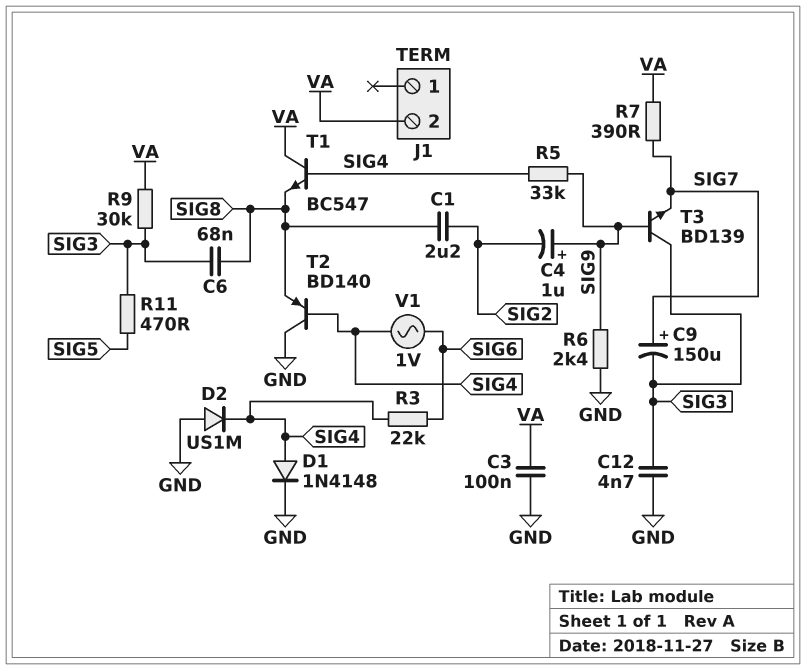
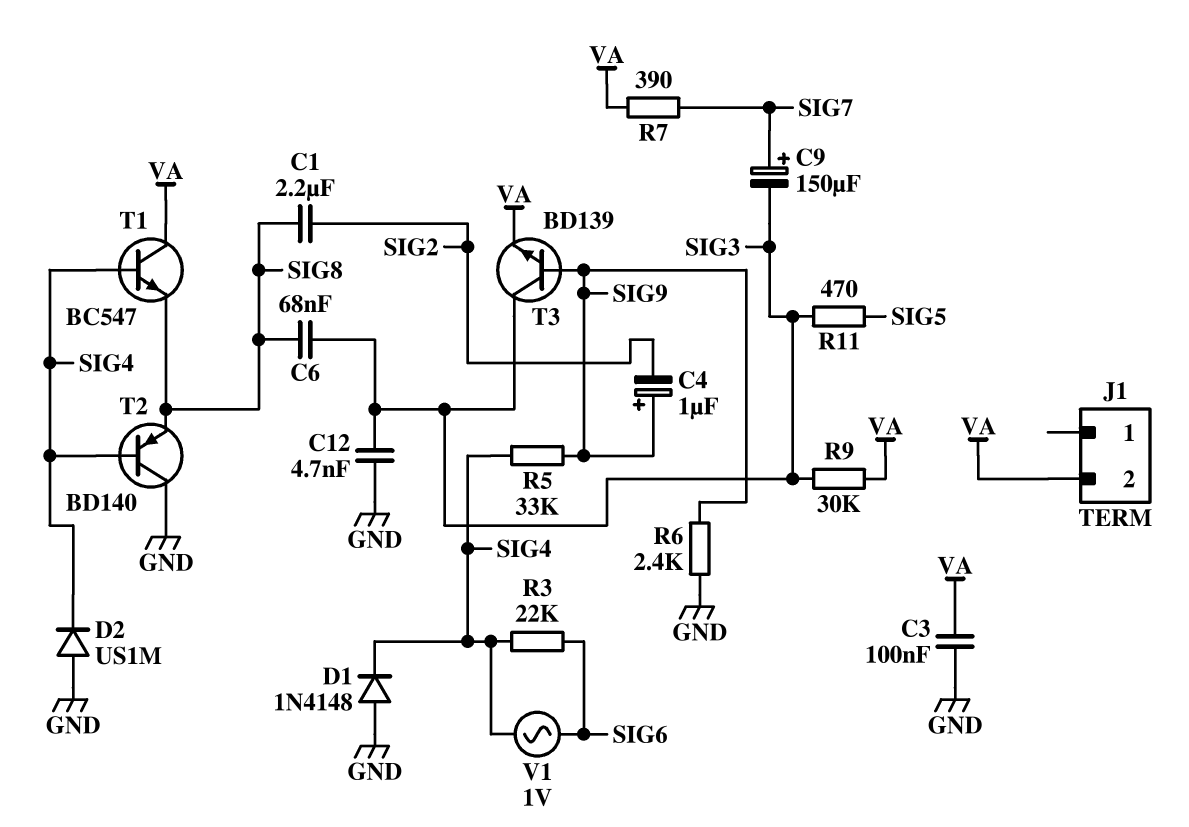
D1: diode 1N4148 (A SIG4, K GND) -> diode 1N4148 (A GND, K SIG4)
T3: NPN BD139 (B SIG9, C SIG3, E SIG7) -> NPN BD139 (B SIG9, C SIG3, E VA)

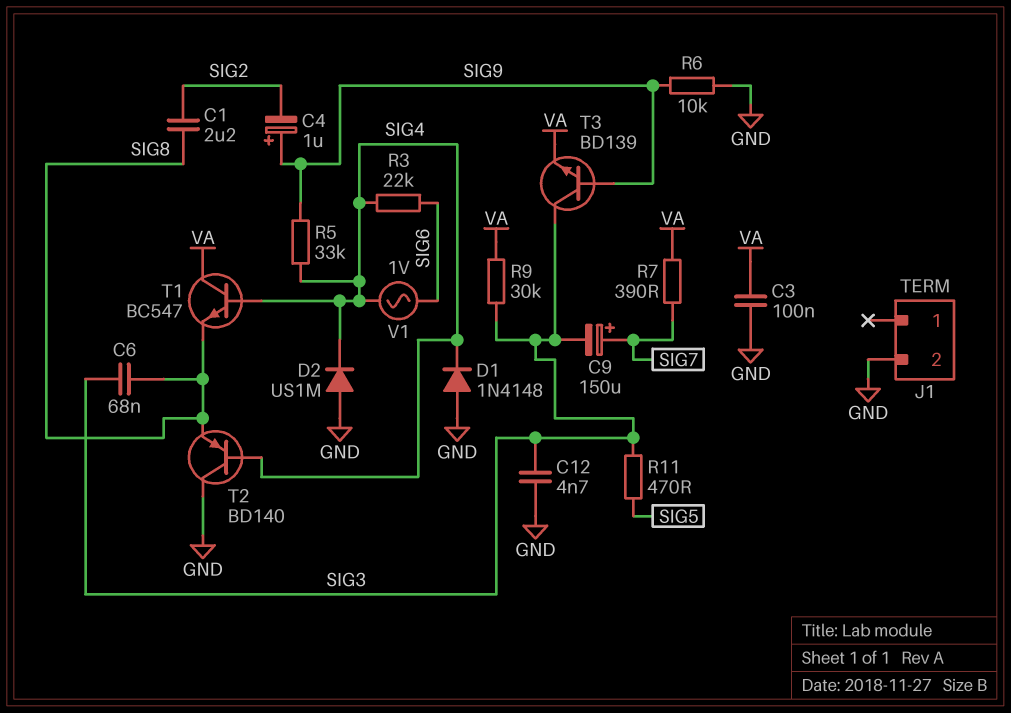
J1 pin 2: VA -> GND
R6: 2.4k (GND, SIG9) -> 10k (GND, SIG9)

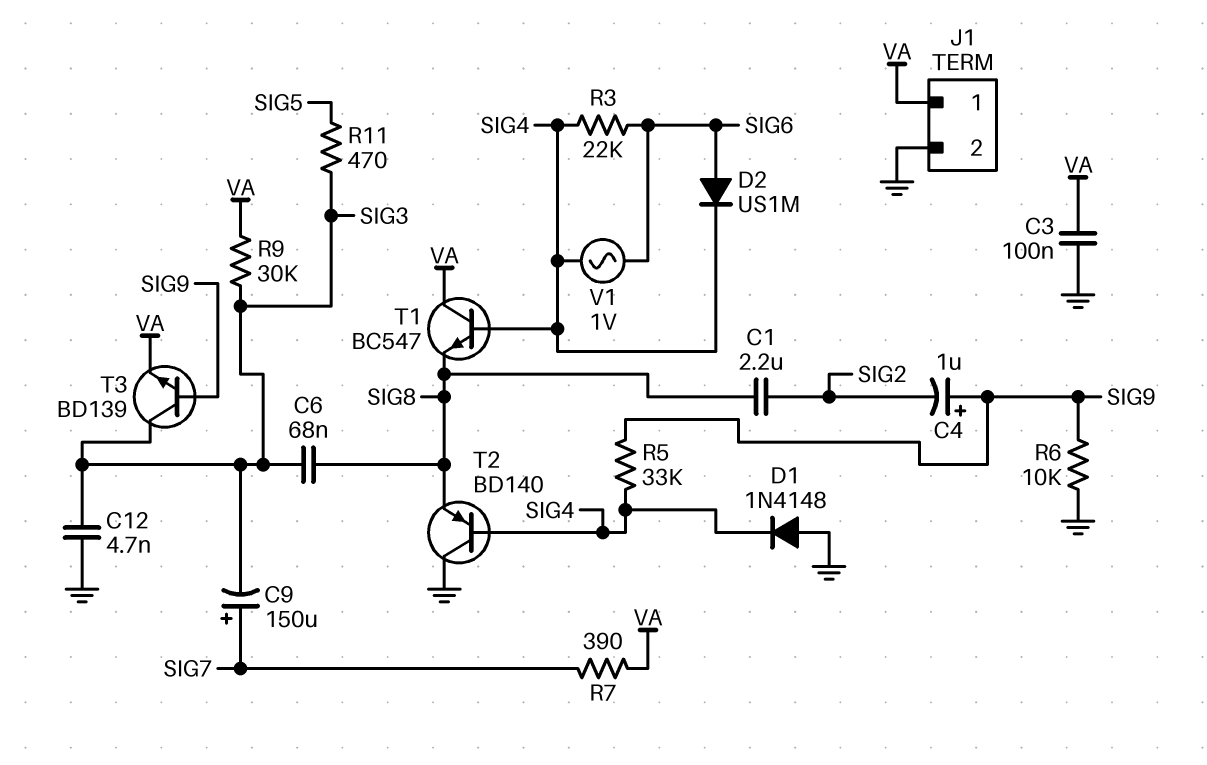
D2: diode US1M (A GND, K SIG4) -> diode US1M (A SIG6, K SIG4)
J1 pin 1: none -> VA

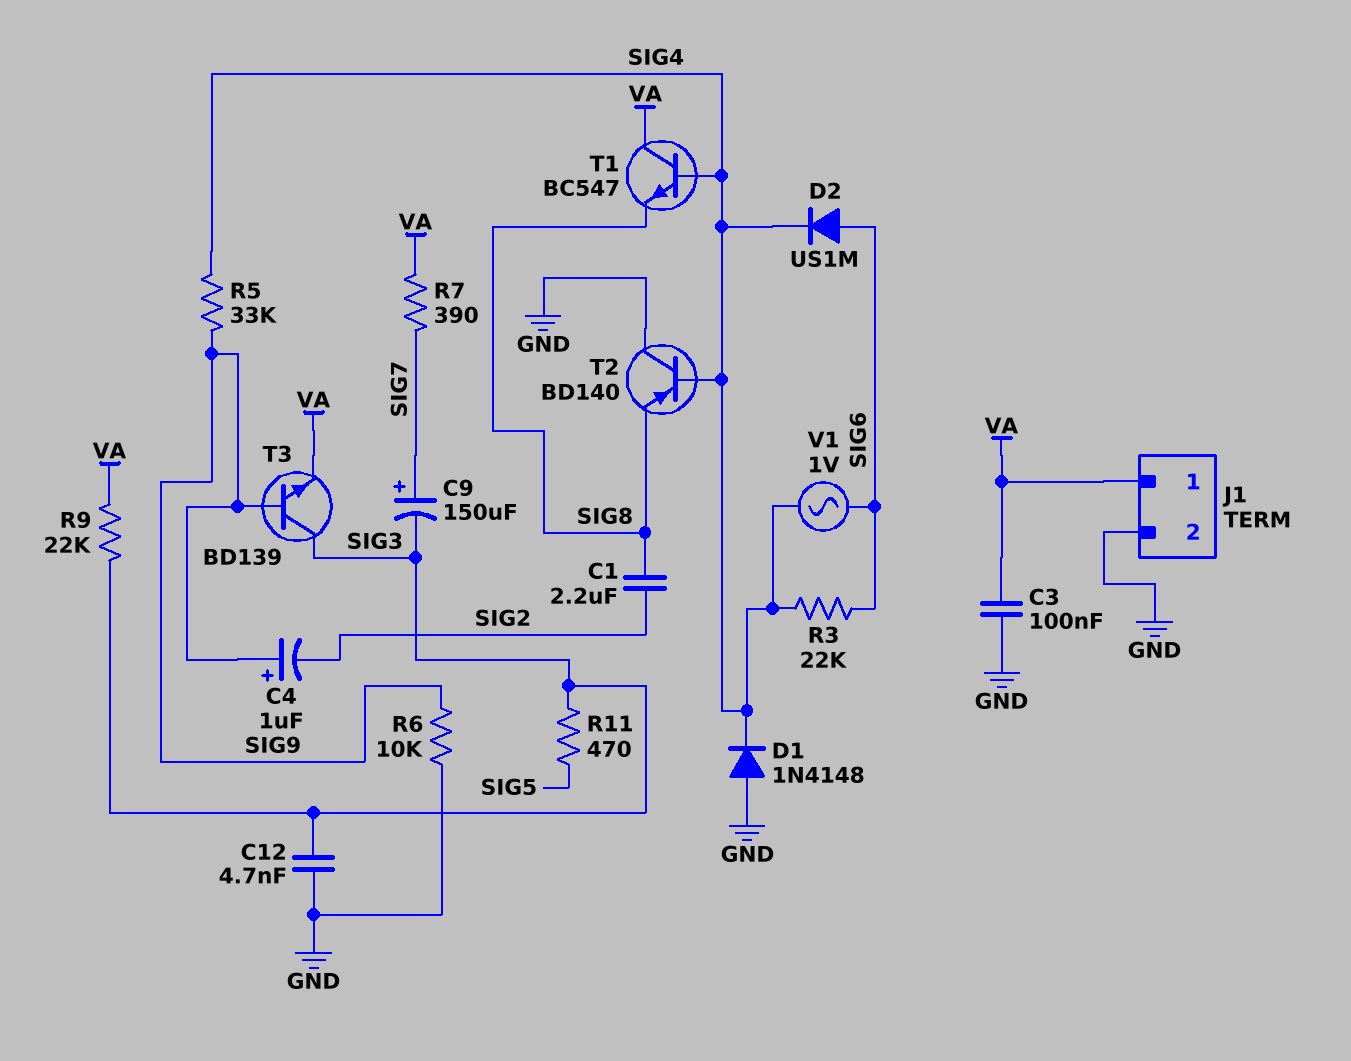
C6: 68nF (SIG3, SIG8) -> none
R9: 30k (SIG3, VA) -> 22k (SIG3, VA)

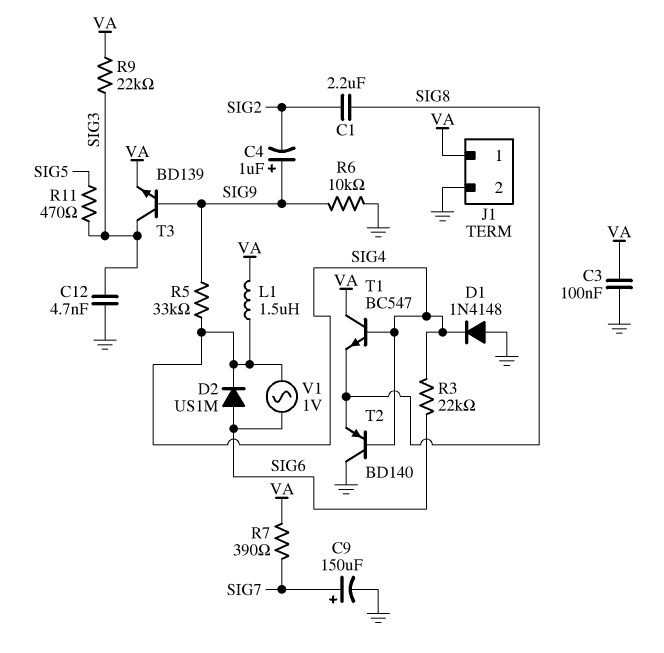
C9: 150uF (plus SIG7, minus SIG3) -> 150uF (plus SIG7, minus GND)
L1: none -> 1.5uH (SIG4, VA)

